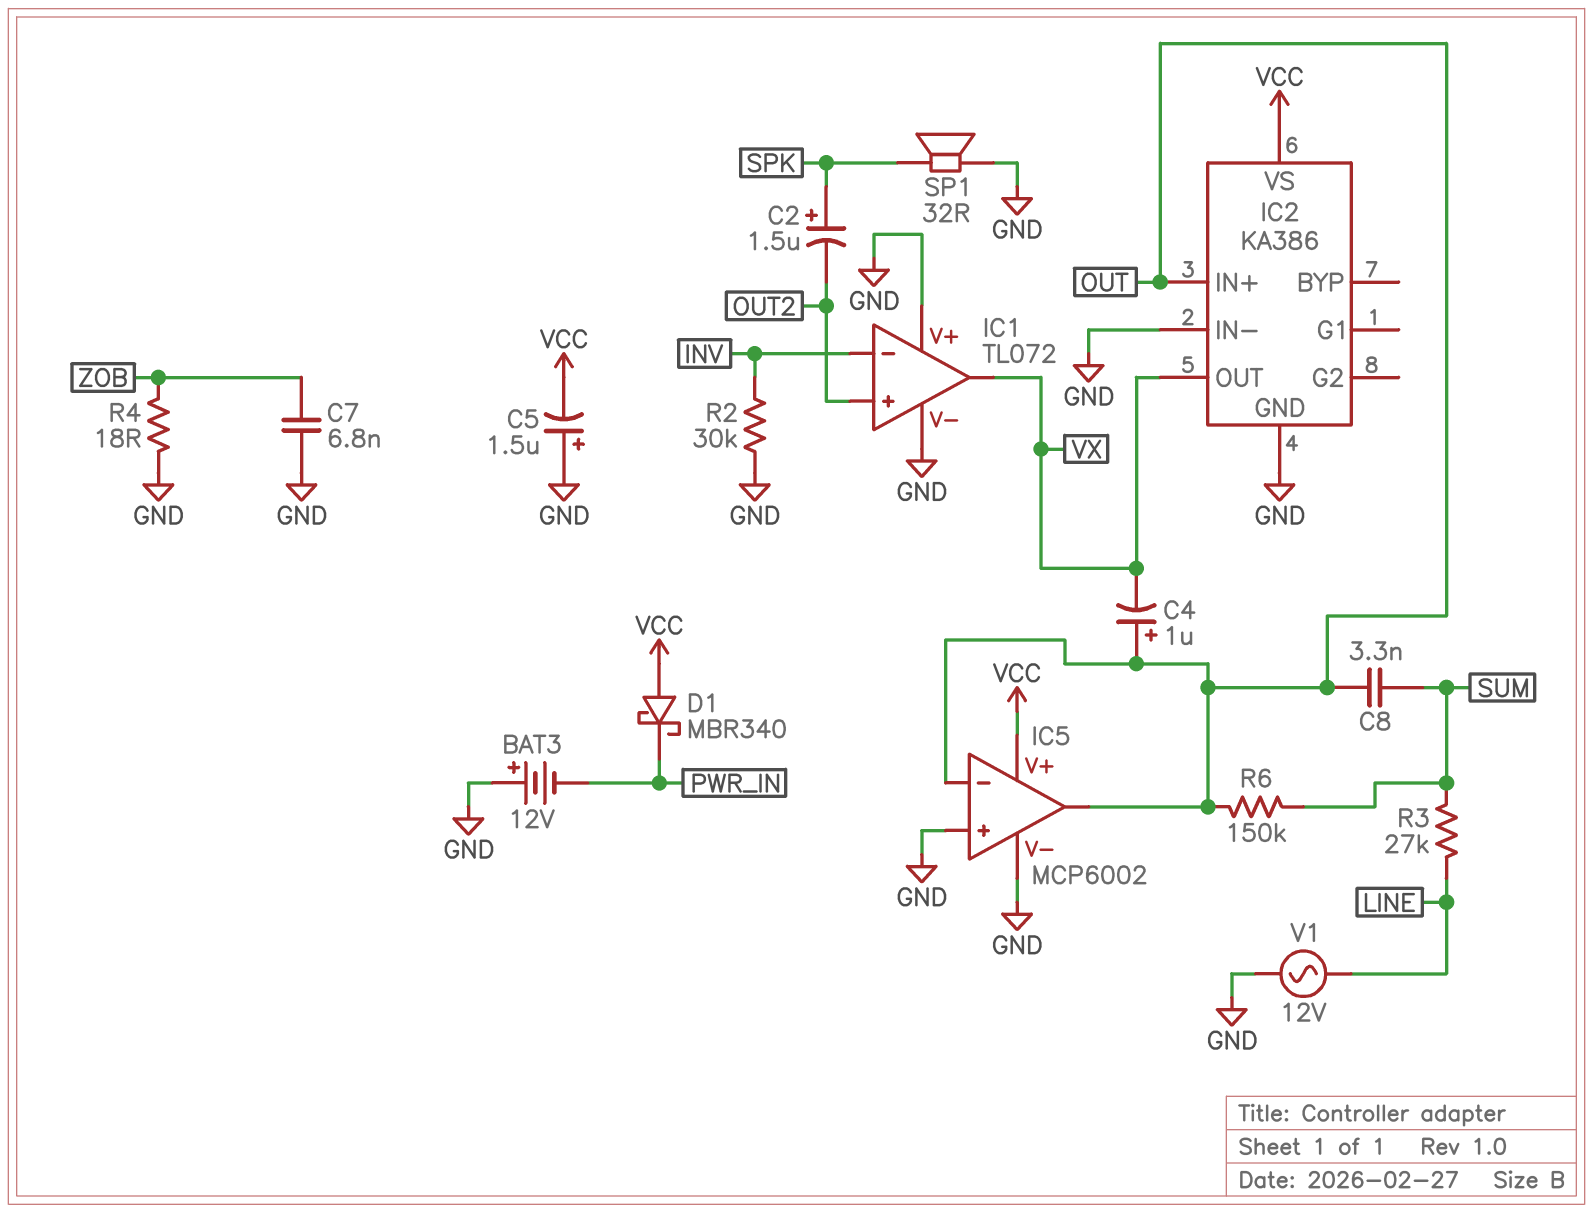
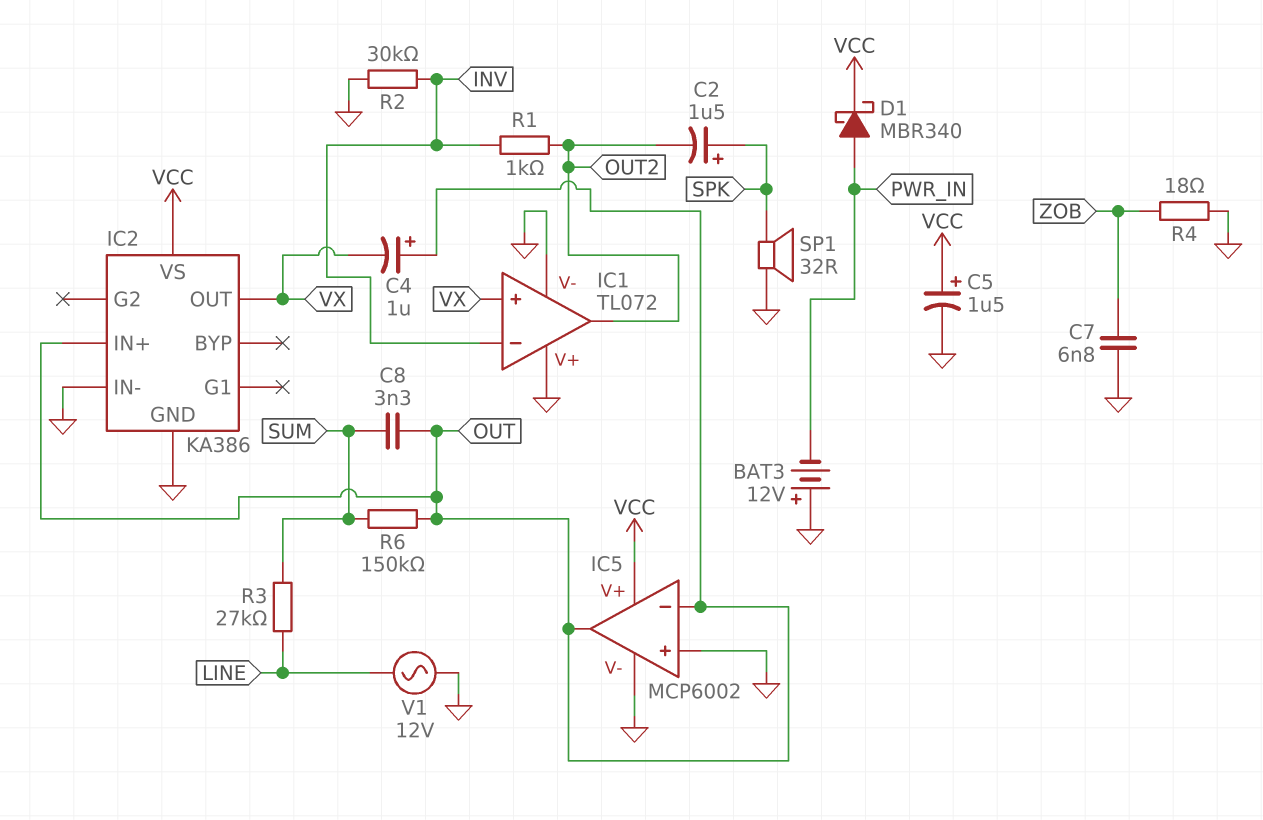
C5: 1.5uF (plus GND, minus VCC) -> 1.5uF (plus VCC, minus GND)
D1: schottky MBR340 (A VCC, K PWR_IN) -> schottky MBR340 (A PWR_IN, K VCC)
IC1 pin in+: OUT2 -> VX
IC1 pin out: VX -> OUT2
R1: none -> 1k (INV, OUT2)

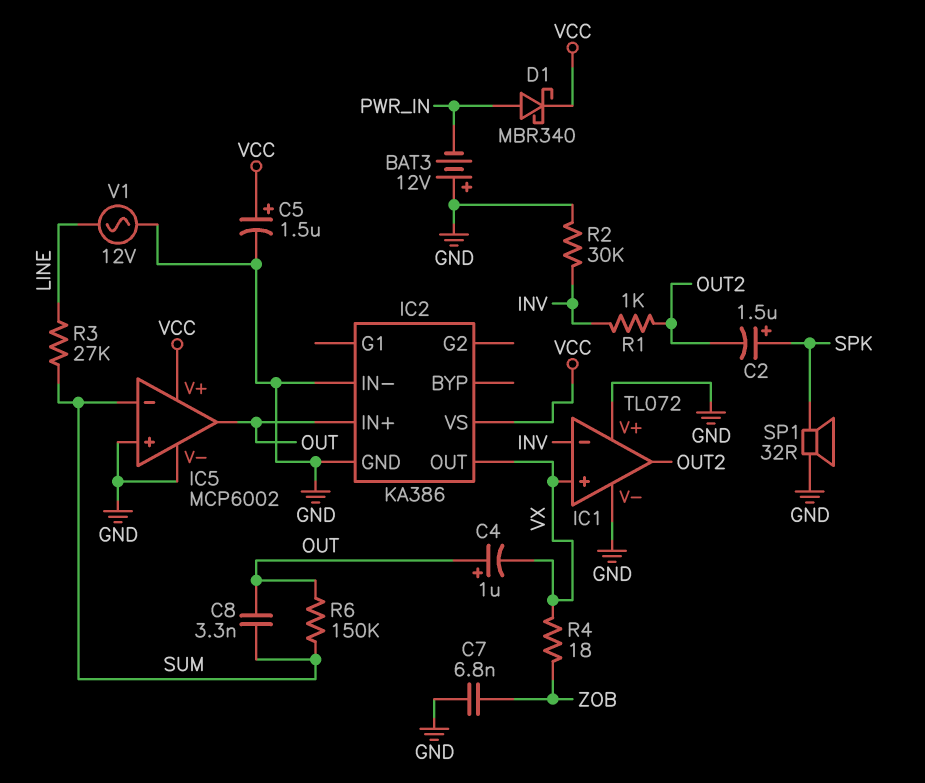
IC5 pin in-: OUT -> SUM
R4: 18 (GND, ZOB) -> 18 (VX, ZOB)

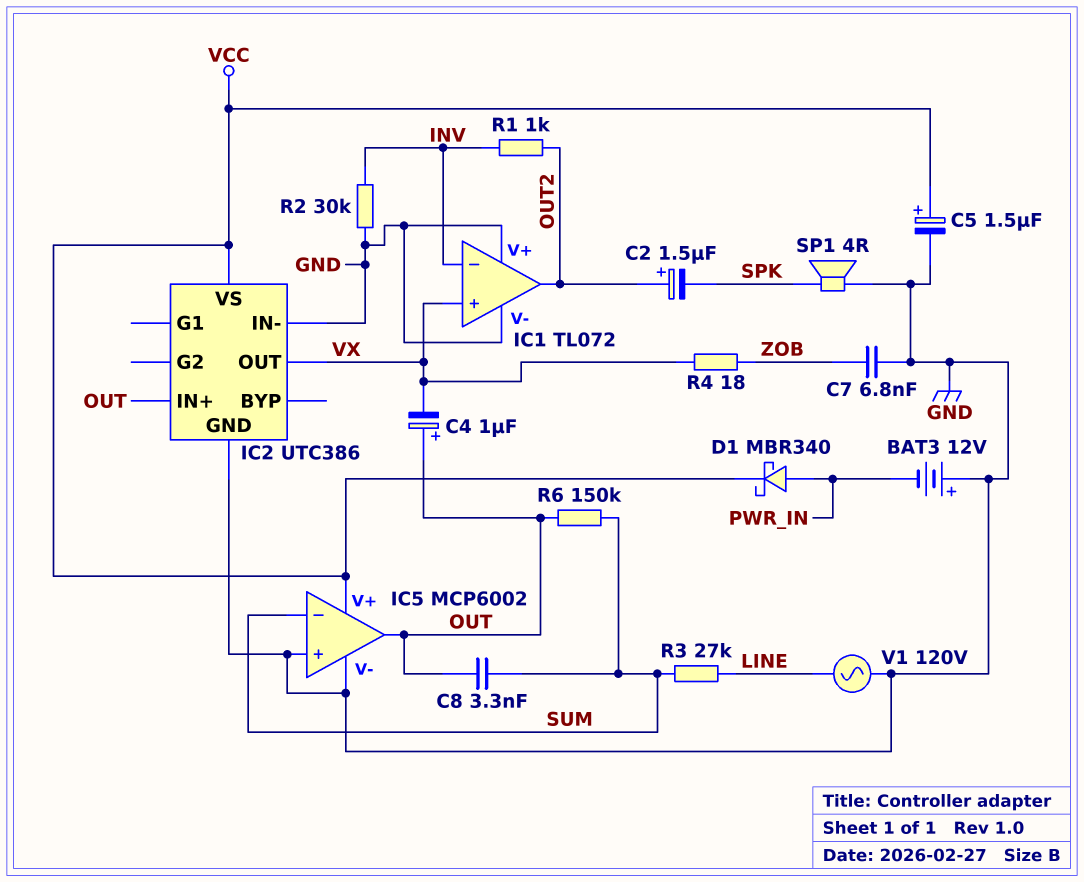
C2: 1.5uF (plus SPK, minus OUT2) -> 1.5uF (plus OUT2, minus SPK)
IC2: KA386 -> UTC386
SP1: speaker 32R (GND, SPK) -> speaker 4R (GND, SPK)
V1: AC 12V (GND, LINE) -> AC 120V (GND, LINE)

